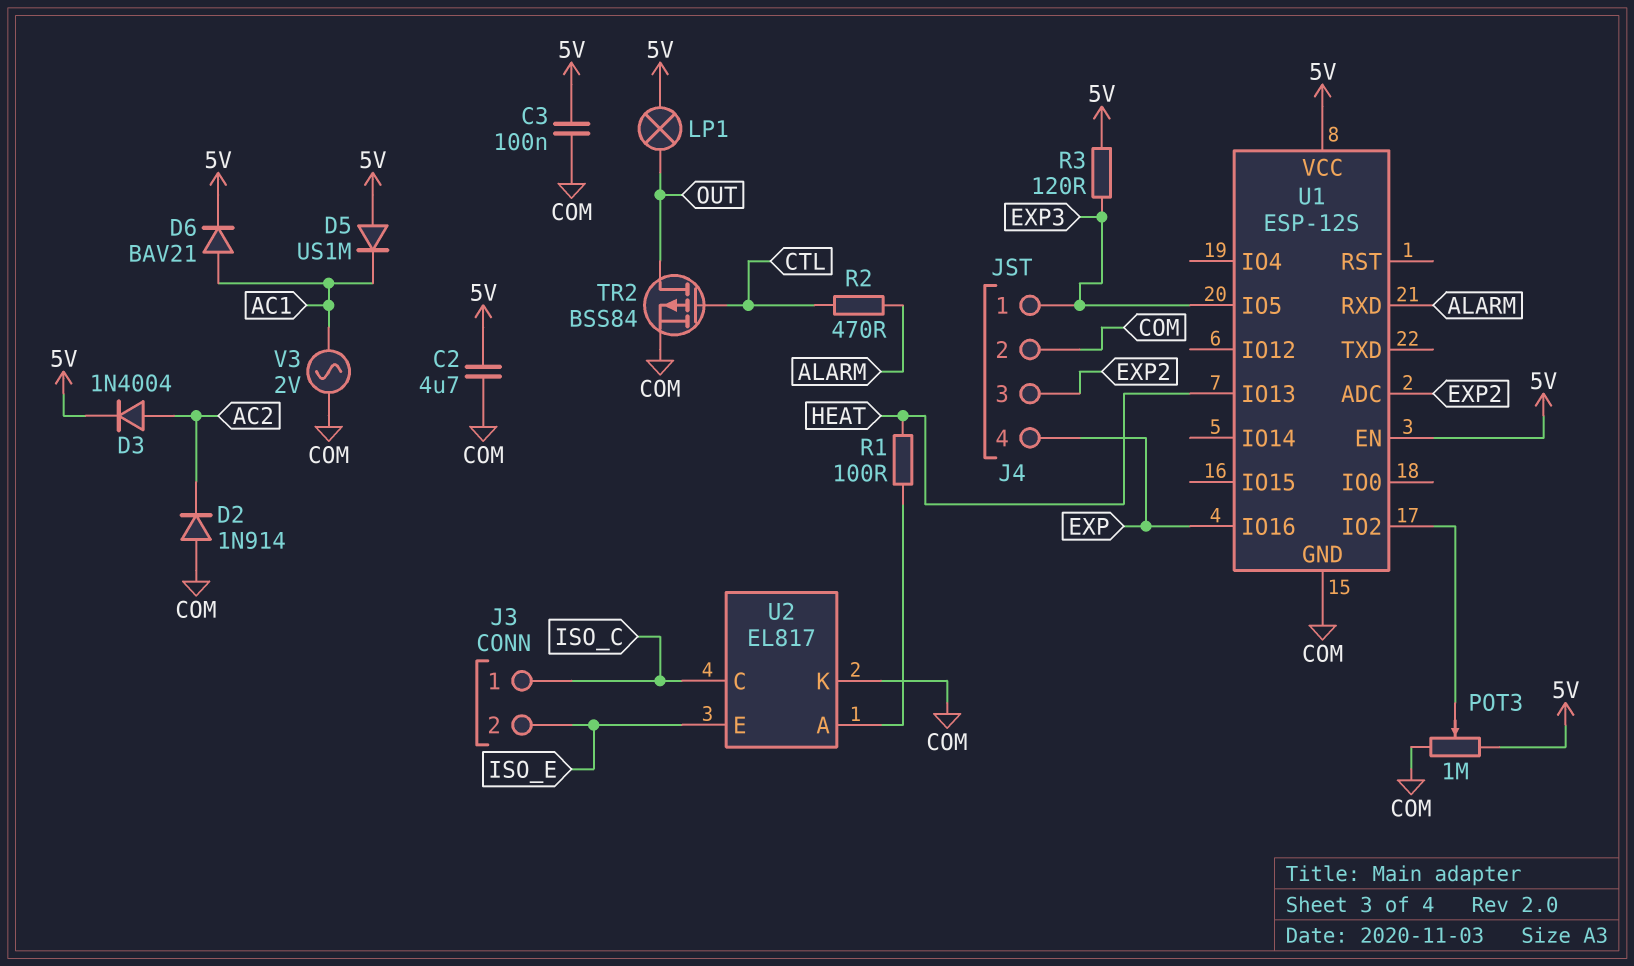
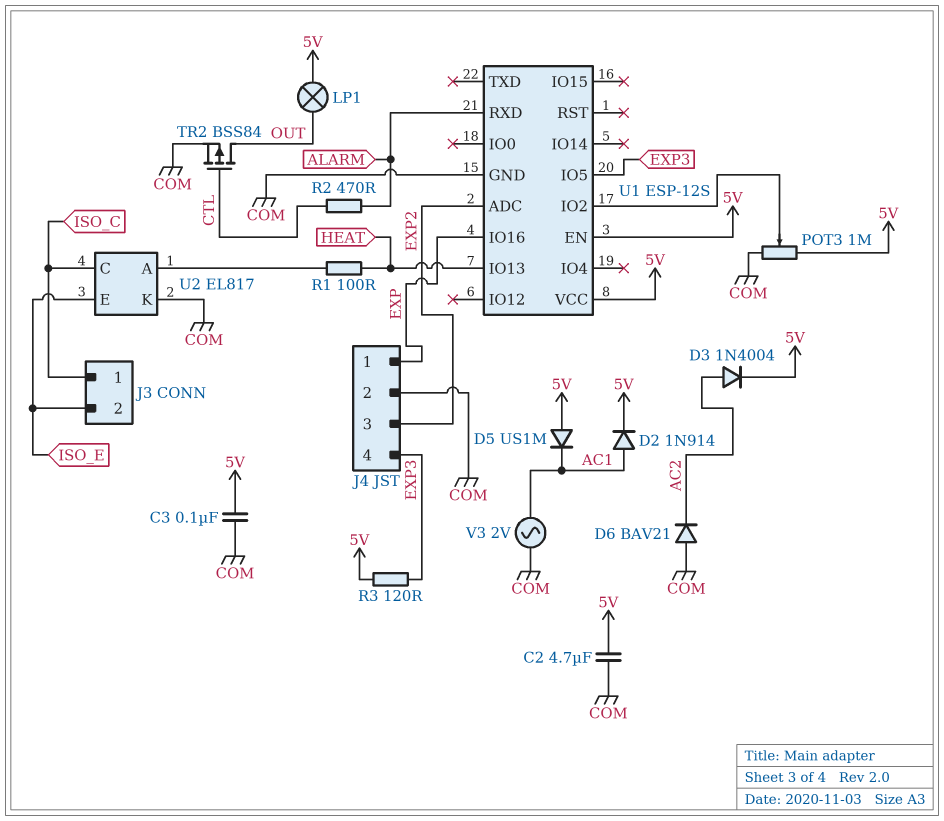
D2: diode 1N914 (A COM, K AC2) -> diode 1N914 (A AC1, K 5V)
D6: diode BAV21 (A AC1, K 5V) -> diode BAV21 (A COM, K AC2)
J4 pin 1: EXP3 -> EXP
J4 pin 4: EXP -> EXP3

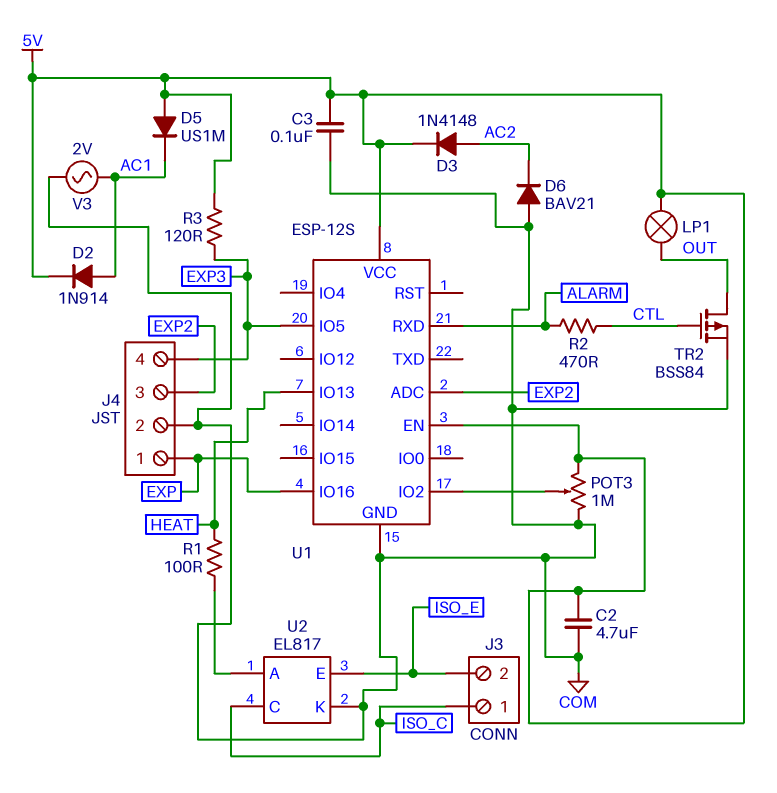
D3: diode 1N4004 (A AC2, K 5V) -> diode 1N4148 (A AC2, K 5V)

